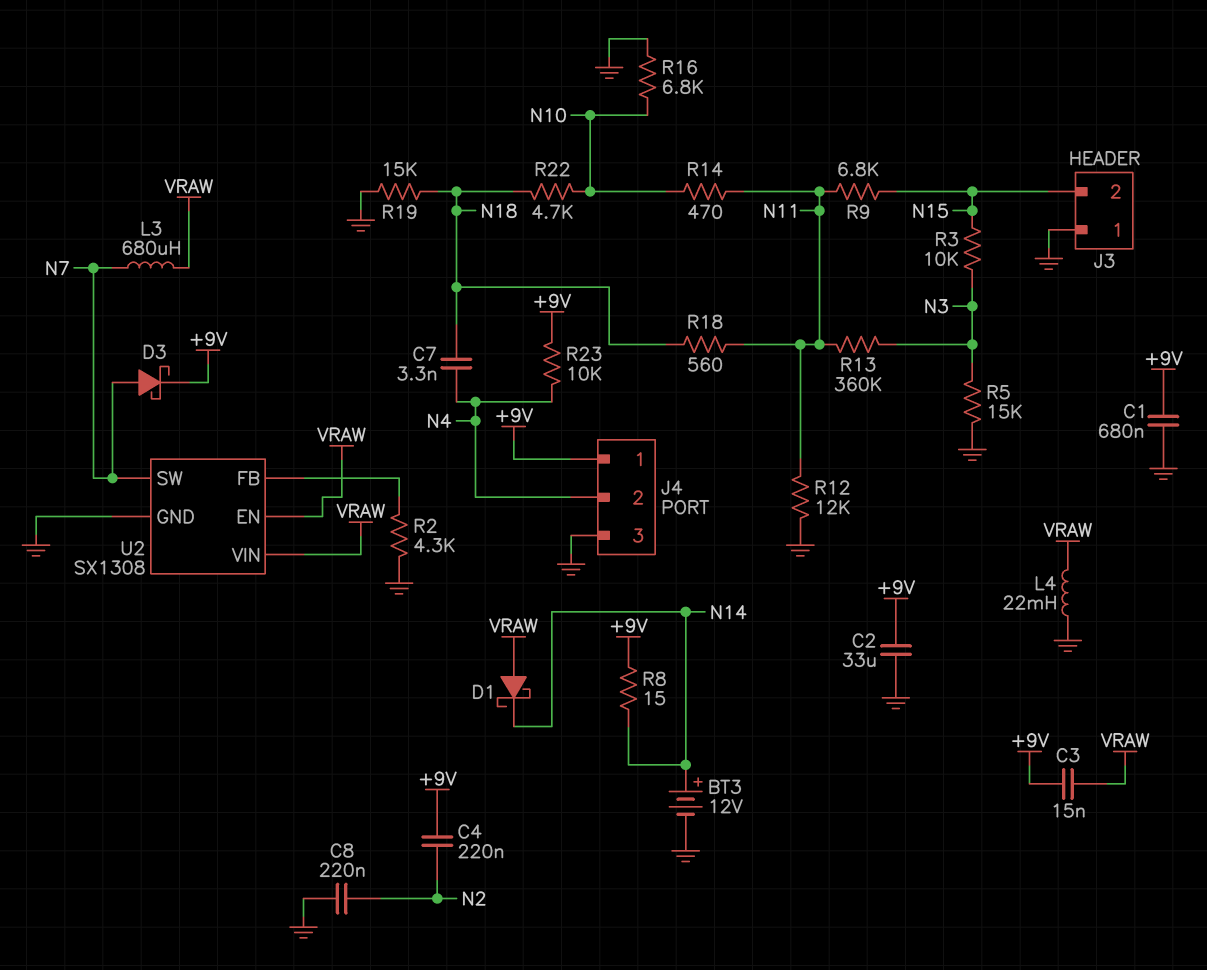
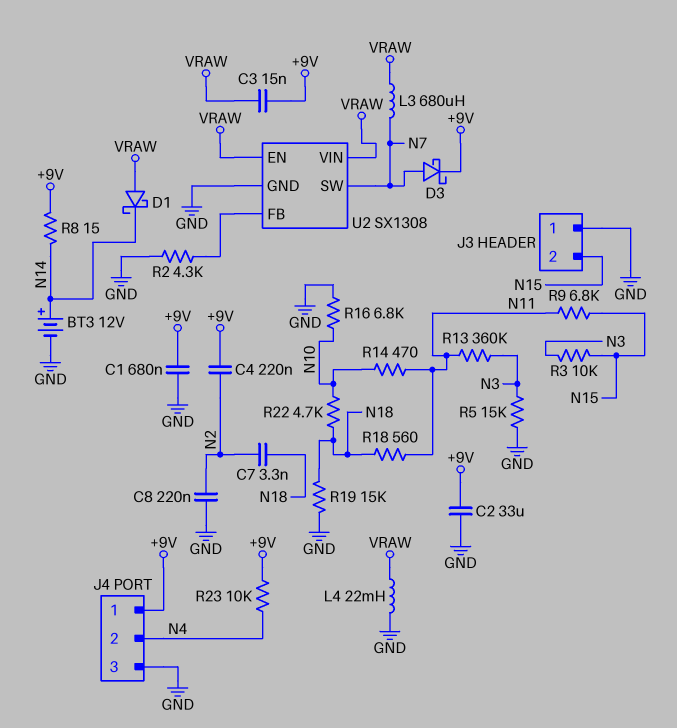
C7: 3.3nF (N4, N18) -> 3.3nF (N2, N18)
R12: 12k (GND, N11) -> none

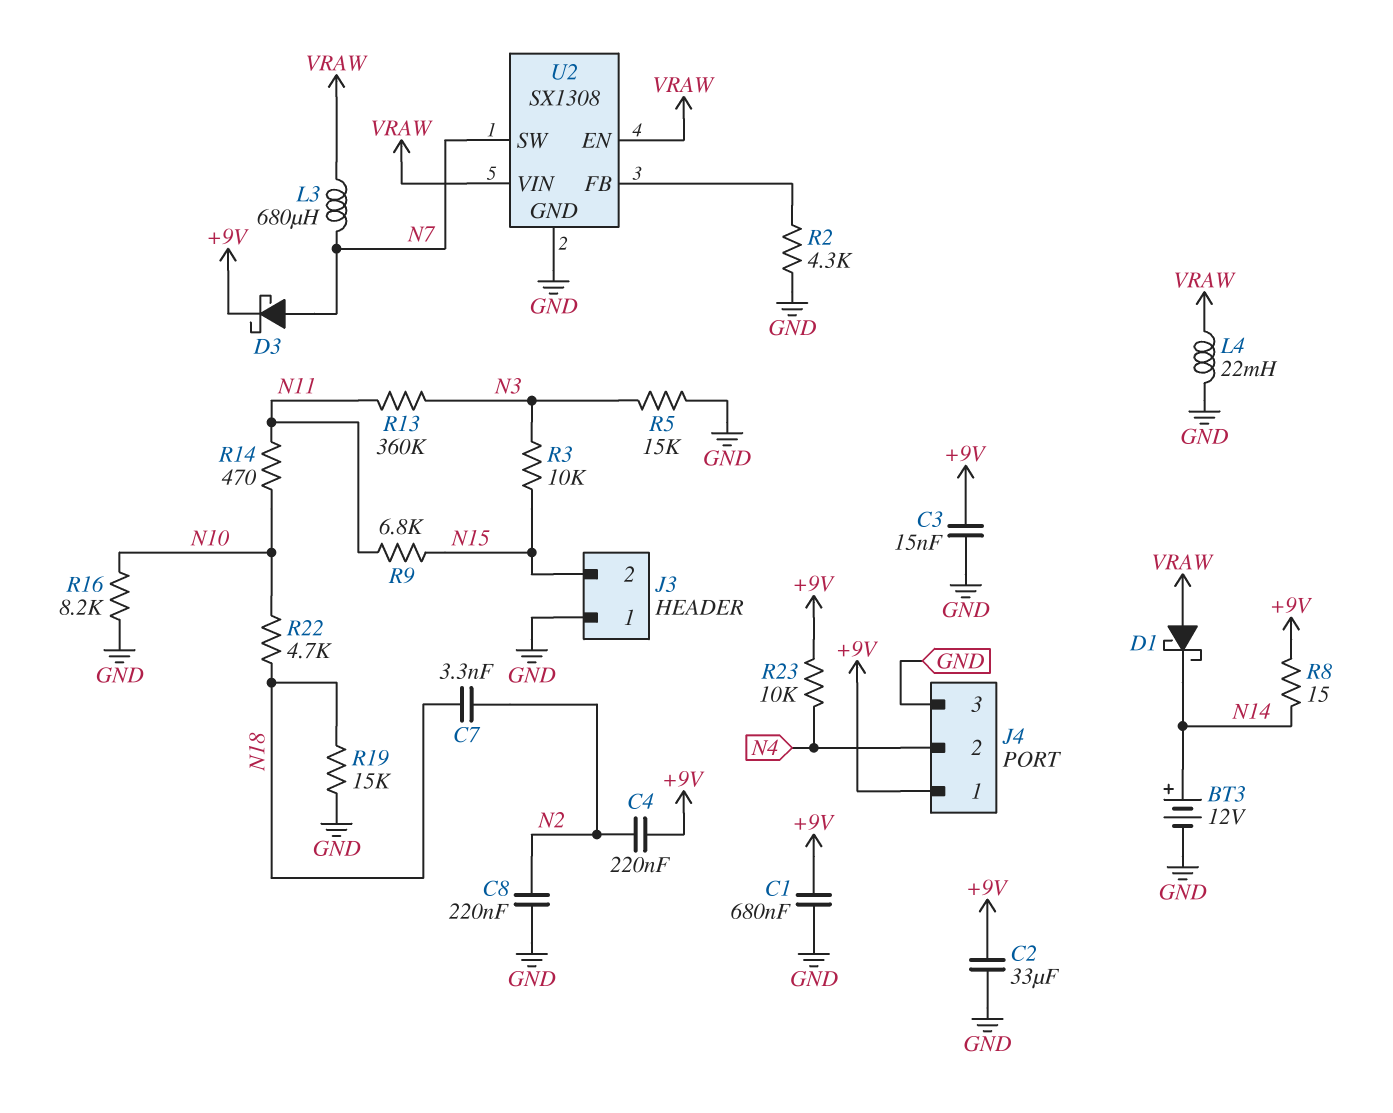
C3: 15nF (+9V, VRAW) -> 15nF (+9V, GND)
R16: 6.8k (GND, N10) -> 8.2k (GND, N10)
R18: 560 (N11, N18) -> none

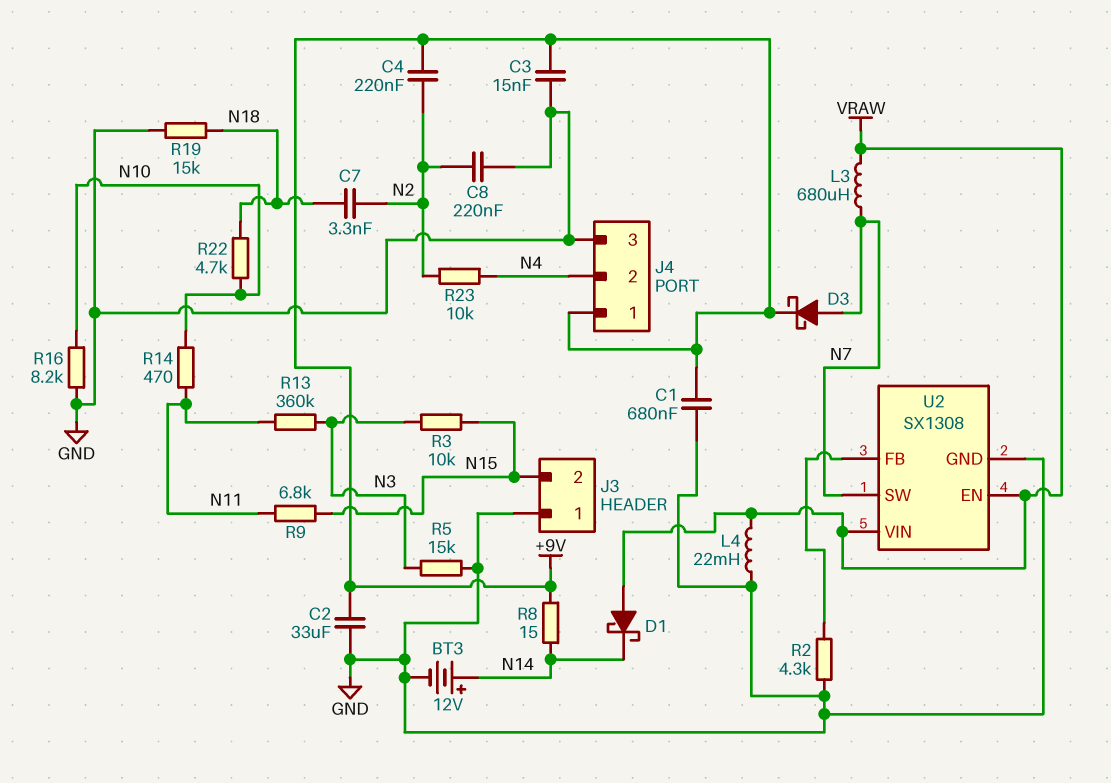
R23: 10k (+9V, N4) -> 10k (N2, N4)

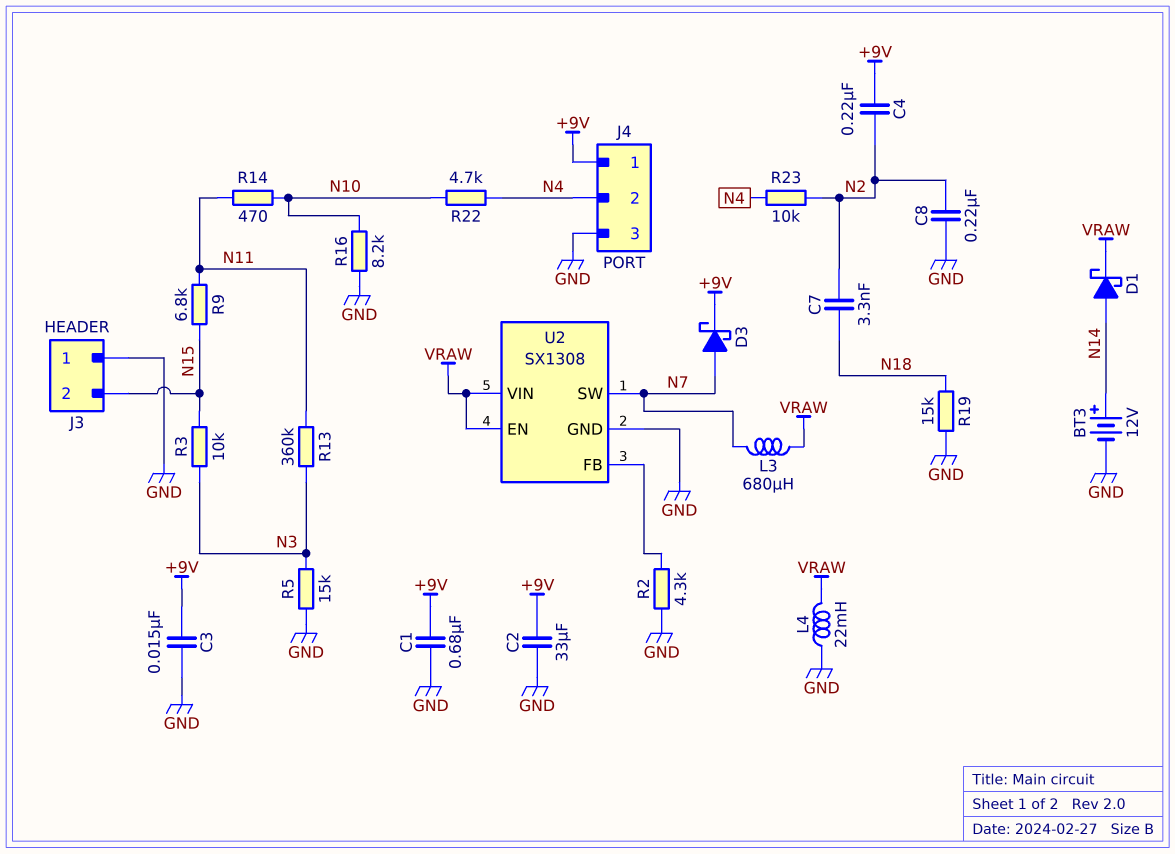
D1: schottky (A VRAW, K N14) -> schottky (A N14, K VRAW)
R8: 15 (+9V, N14) -> none
R22: 4.7k (N10, N18) -> 4.7k (N4, N10)

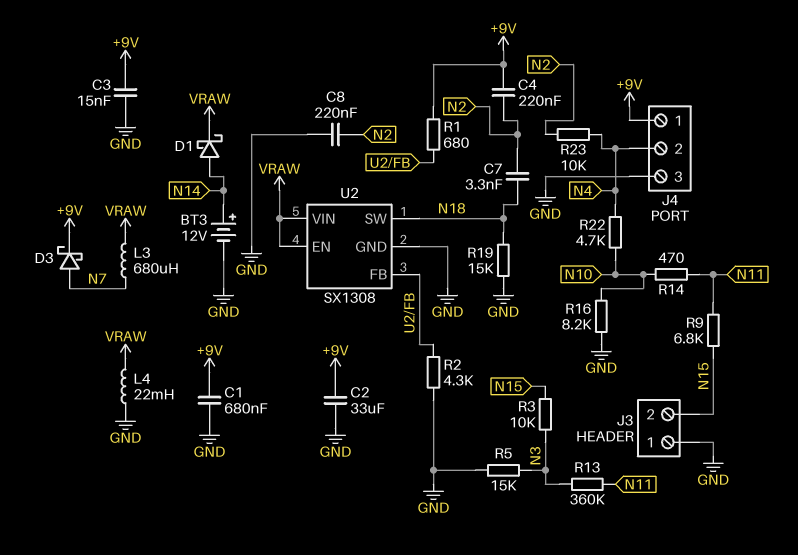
R1: none -> 680 (+9V, U2/FB)
U2 pin SW: N7 -> N18

